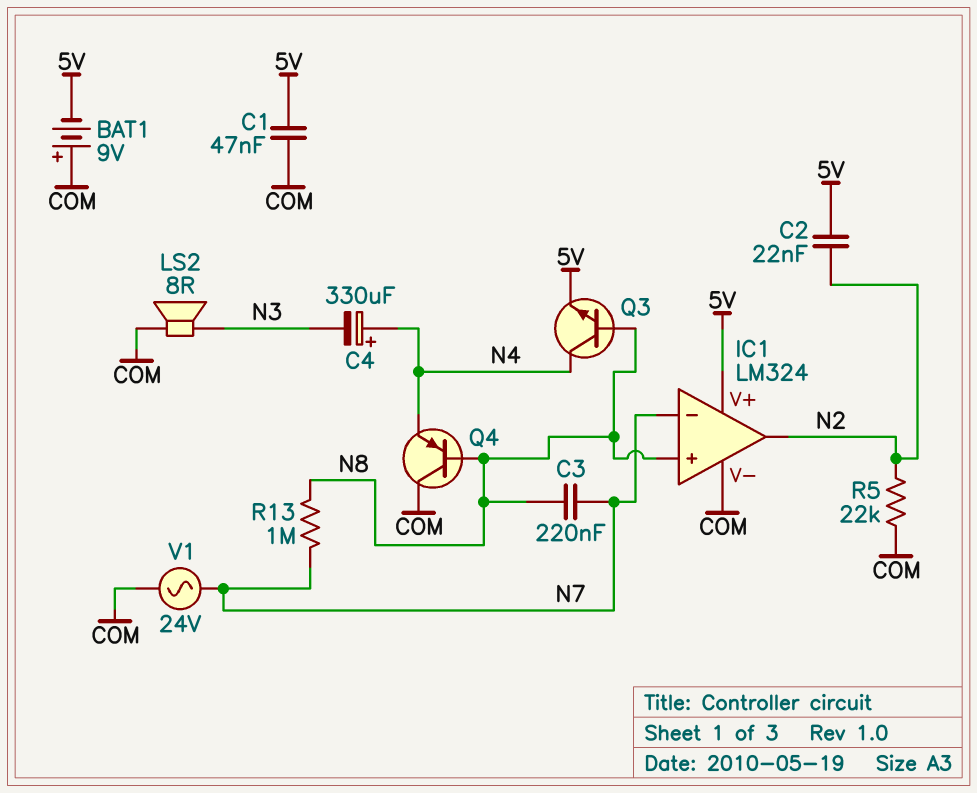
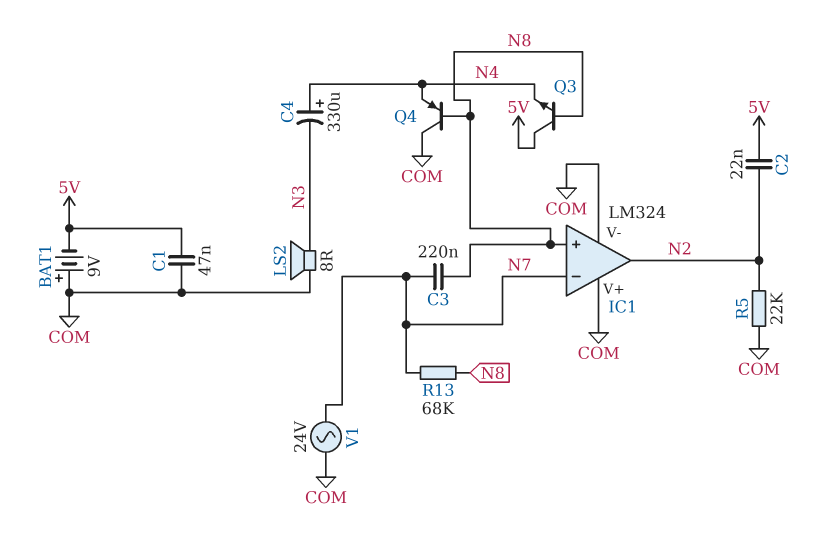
IC1 pin V+: 5V -> COM
Q3: NPN (B N8, C N4, E 5V) -> NPN (B N8, C 5V, E N4)
R13: 1M (N7, N8) -> 68k (N7, N8)

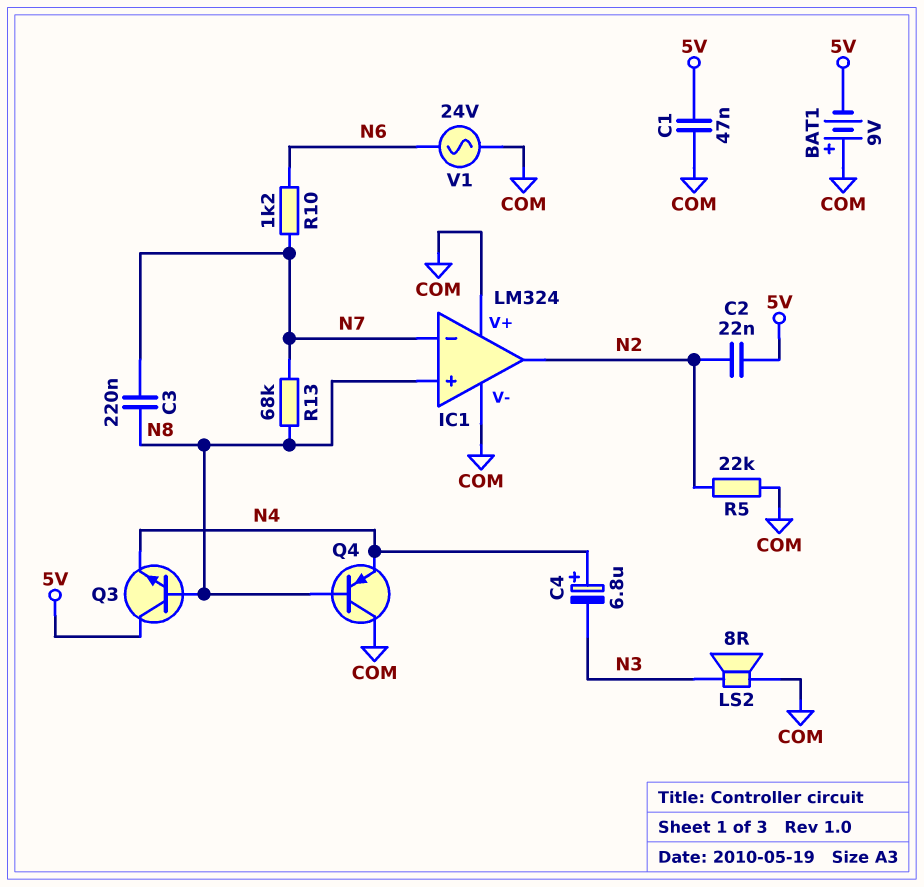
C4: 330uF (plus N4, minus N3) -> 6.8uF (plus N4, minus N3)
R10: none -> 1.2k (N6, N7)
V1: AC 24V (COM, N7) -> AC 24V (COM, N6)

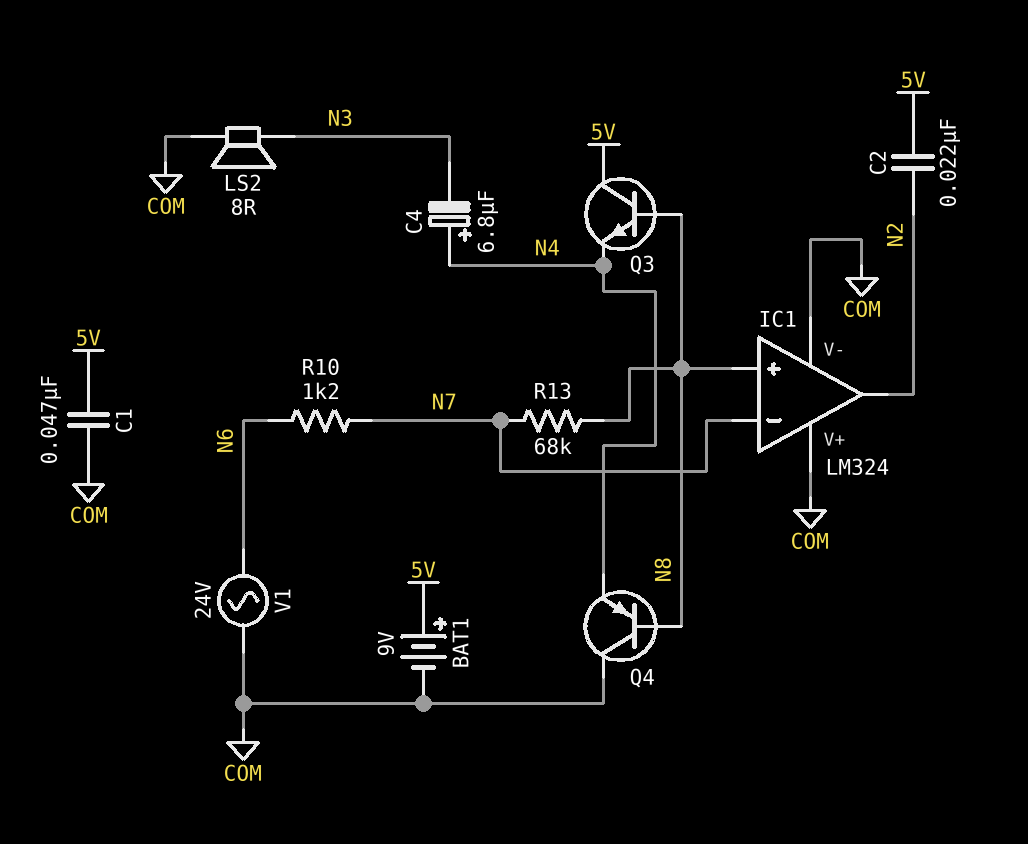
BAT1: 9V (plus COM, minus 5V) -> 9V (plus 5V, minus COM)
C3: 220nF (N7, N8) -> none
R5: 22k (COM, N2) -> none

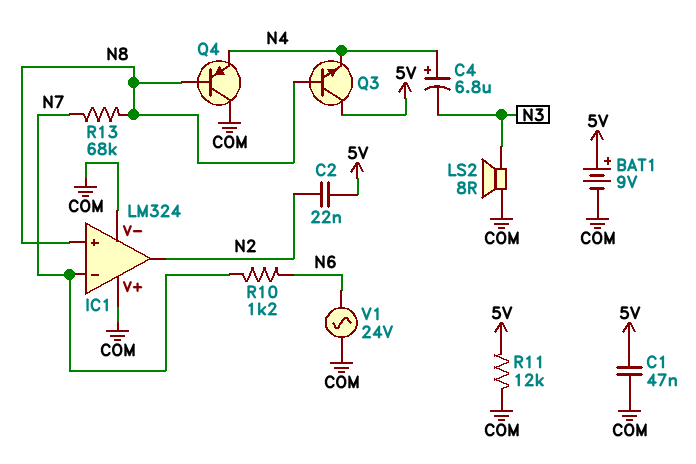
R11: none -> 12k (5V, COM)

